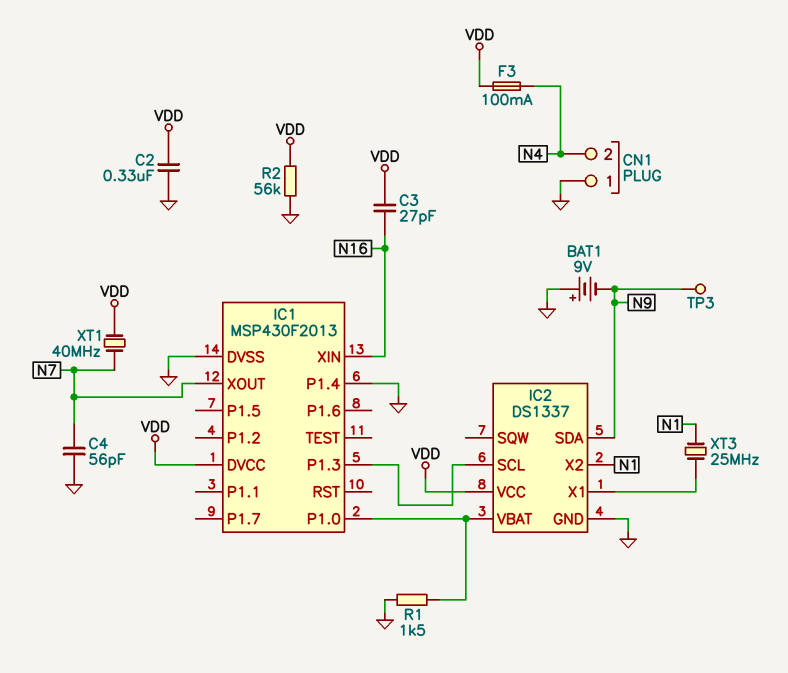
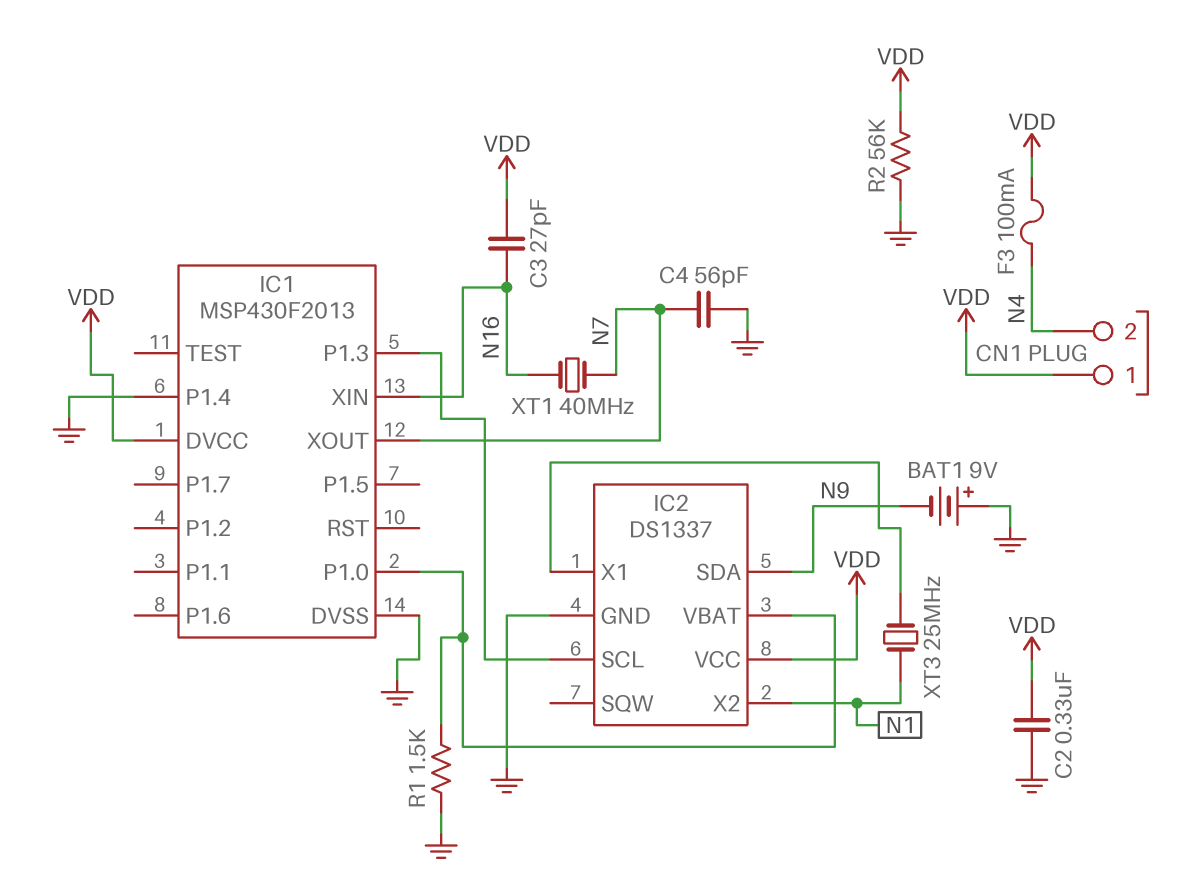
CN1 pin 1: GND -> VDD
TP3: test point (N9) -> none
XT1: 40MHz (N7, VDD) -> 40MHz (N7, N16)

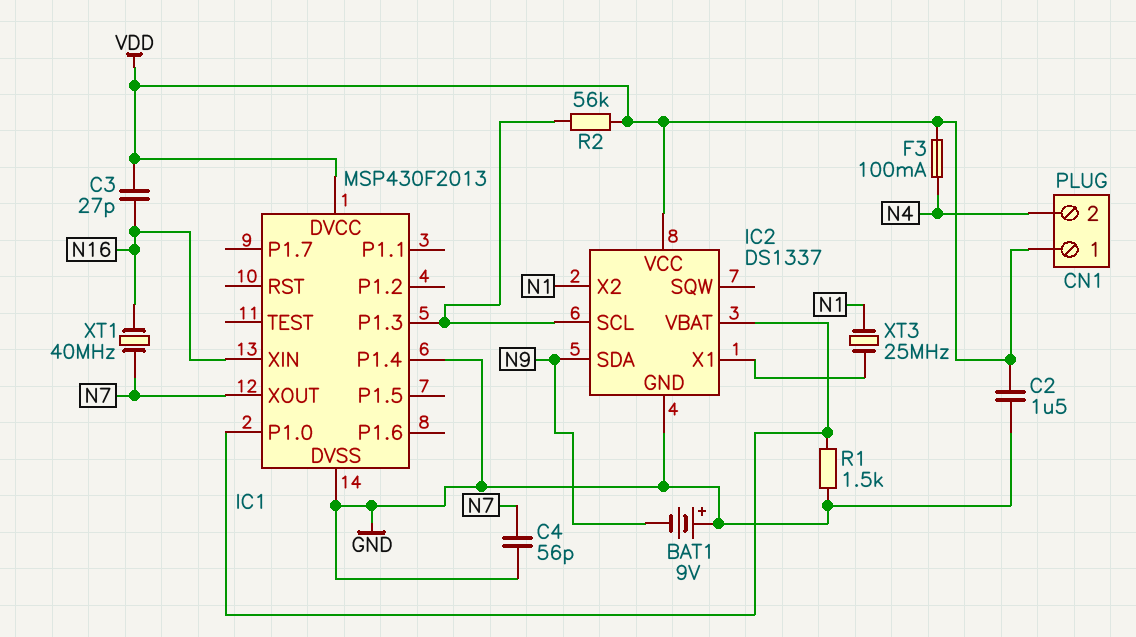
C2: 330nF (GND, VDD) -> 1.5uF (GND, VDD)
R2: 56k (GND, VDD) -> 56k (IC1/P1.3, VDD)

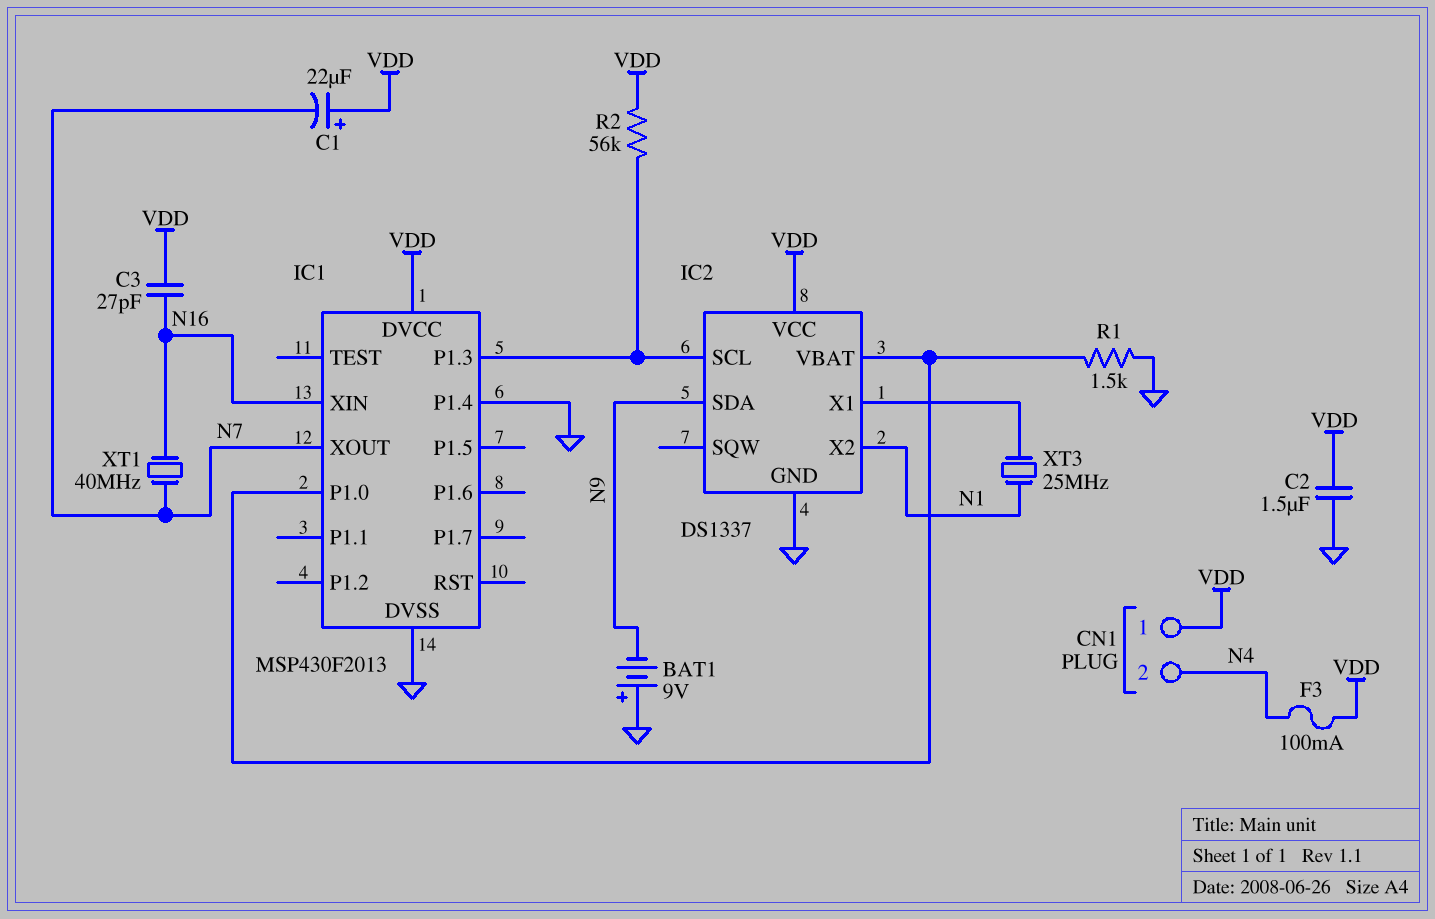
C1: none -> 22uF (plus VDD, minus N7)
C4: 56pF (GND, N7) -> none

